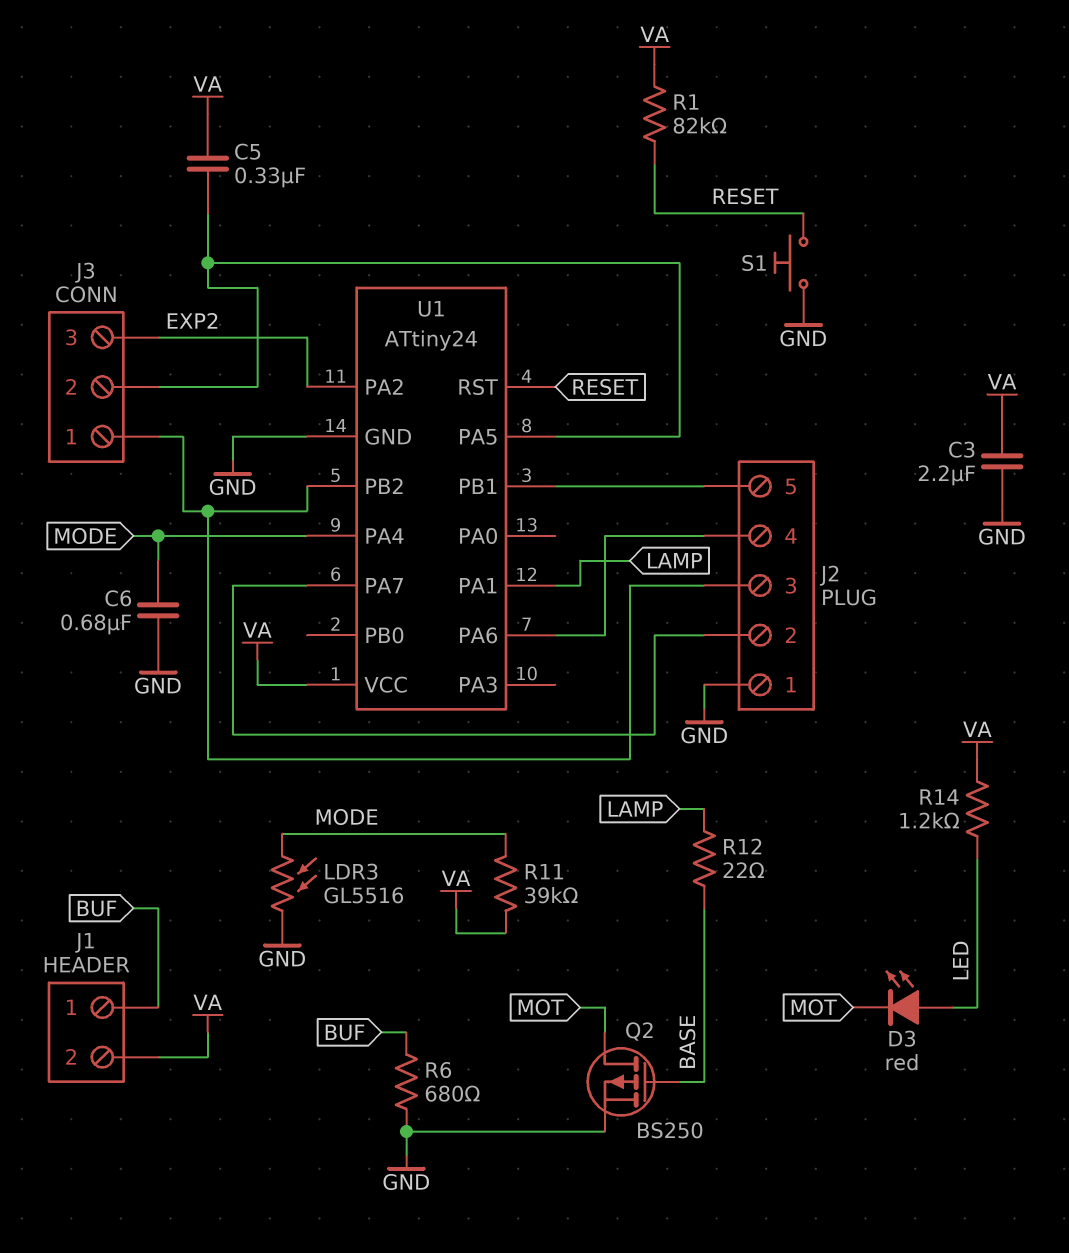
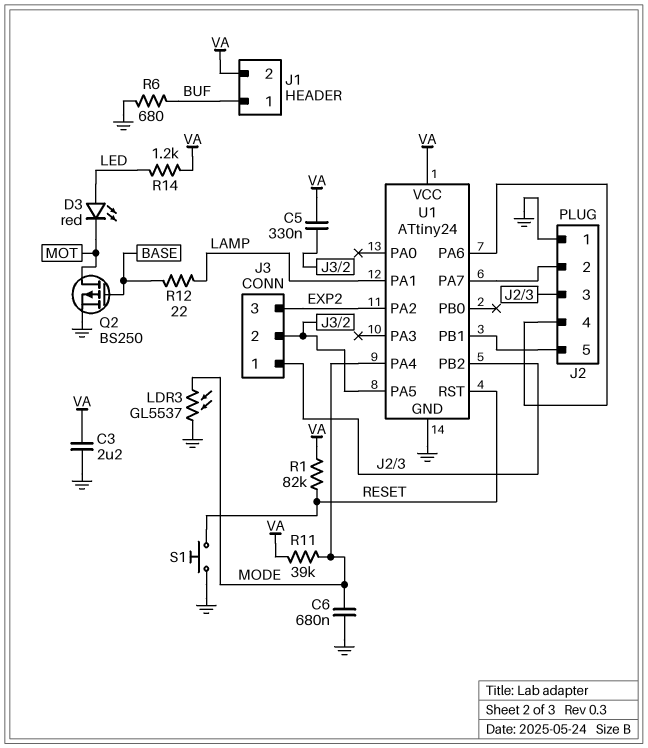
LDR3: GL5516 (GND, MODE) -> GL5537 (GND, MODE)

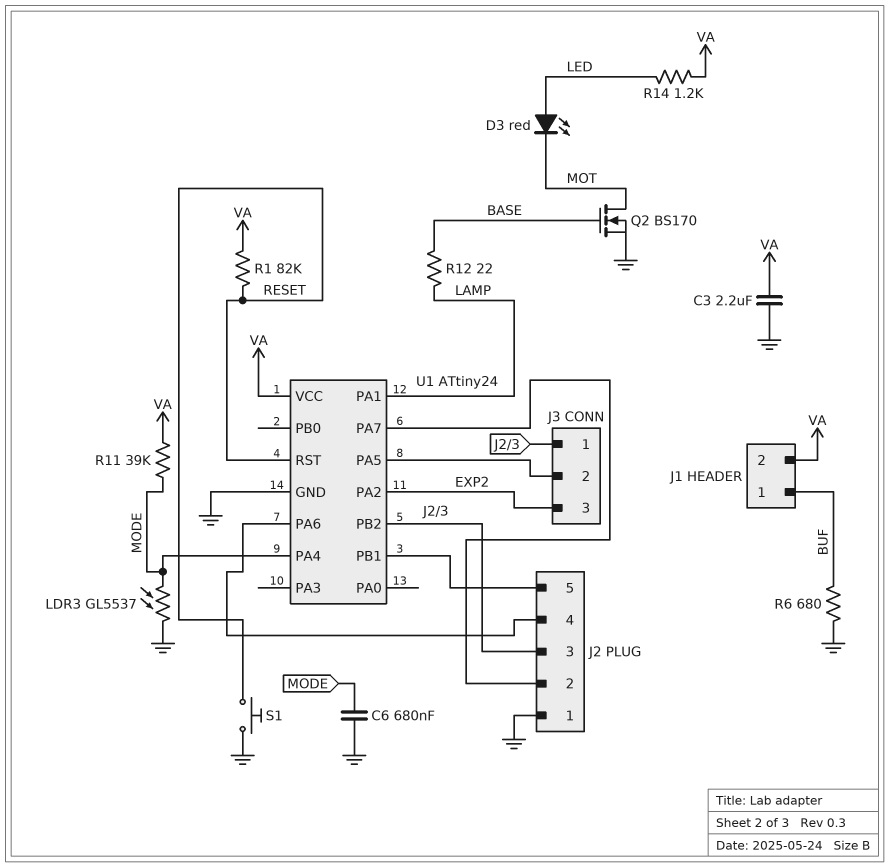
C5: 330nF (J3/2, VA) -> none
Q2: PMOS BS250 (G BASE, D MOT, S GND) -> NMOS BS170 (G BASE, D MOT, S GND)

